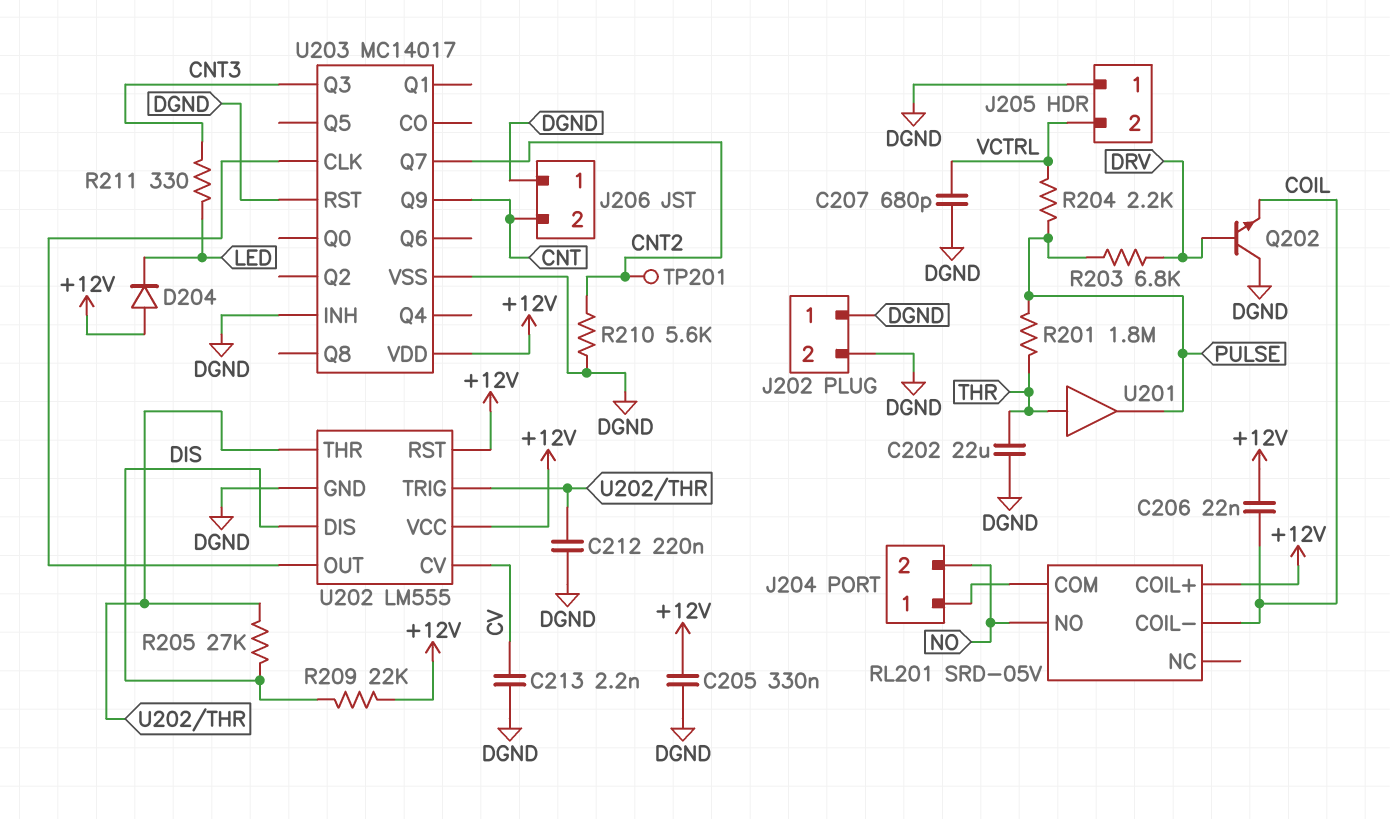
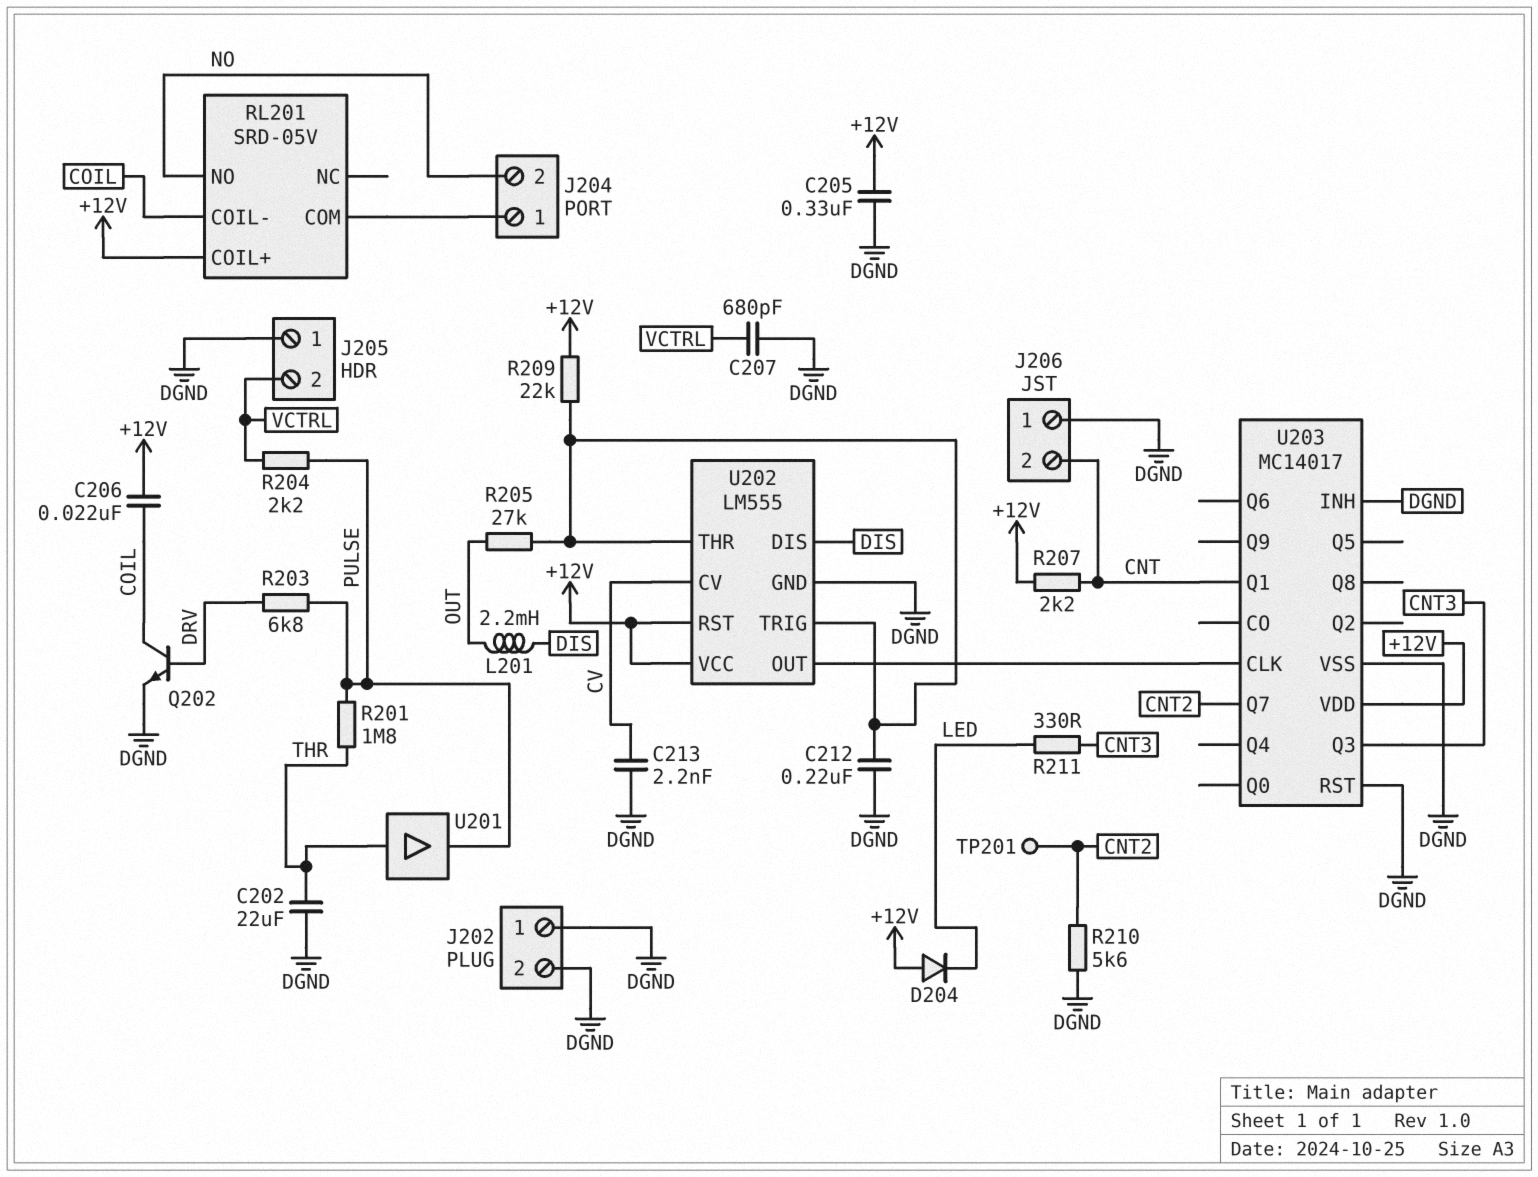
L201: none -> 2.2mH (DIS, OUT)
Q202: NPN (B DRV, C DGND, E COIL) -> NPN (B DRV, C COIL, E DGND)
R205: 27k (DIS, U202/THR) -> 27k (OUT, U202/THR)
R207: none -> 2.2k (+12V, CNT)
R209: 22k (+12V, DIS) -> 22k (+12V, U202/THR)
U203 pin Q1: none -> CNT
U203 pin Q9: CNT -> none

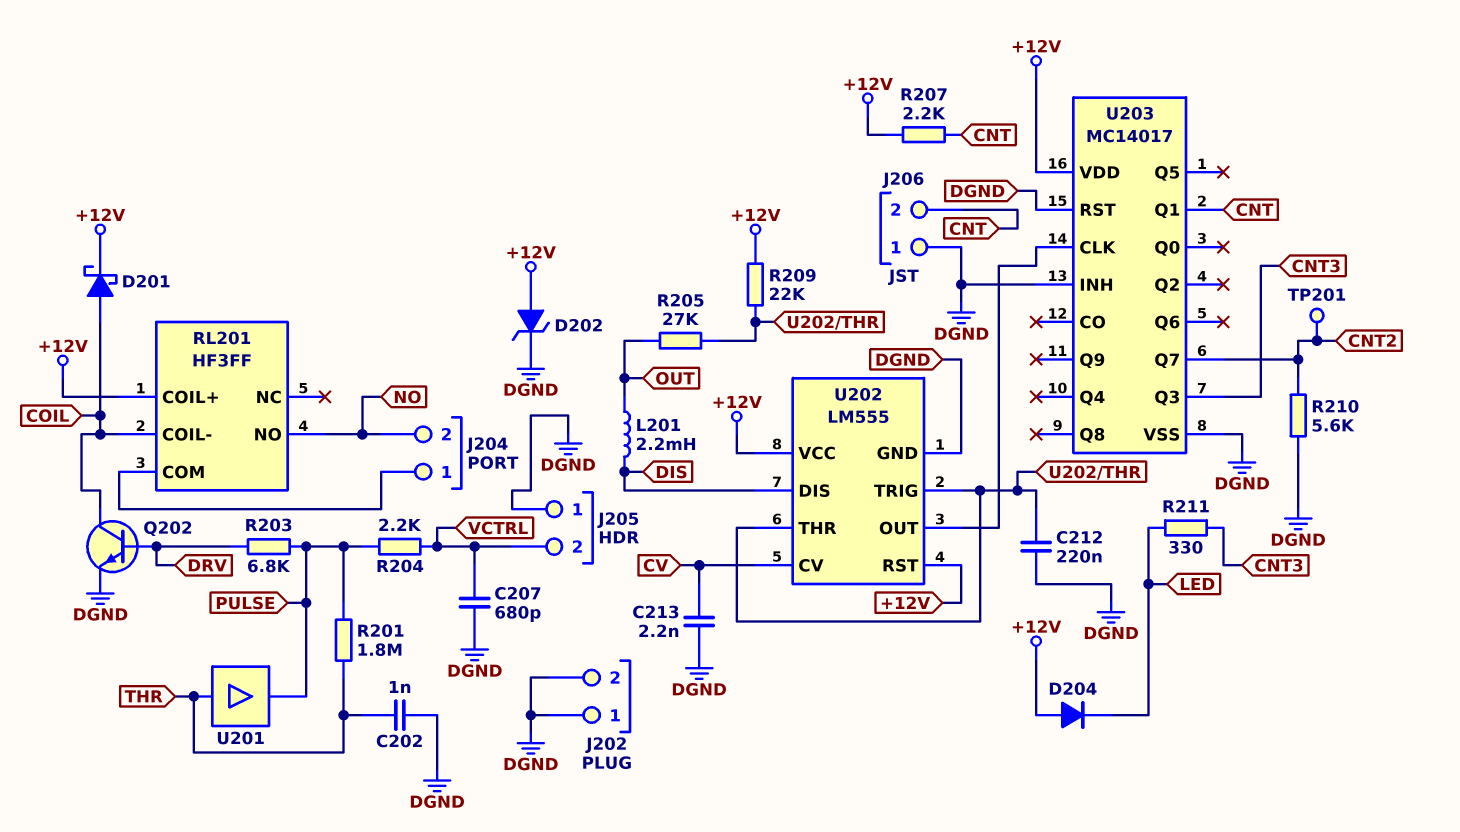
C202: 22uF (DGND, THR) -> 1nF (DGND, THR)
C205: 330nF (+12V, DGND) -> none
C206: 22nF (+12V, COIL) -> none
D201: none -> schottky (A COIL, K +12V)
D202: none -> zener (A +12V, K DGND)
RL201: SRD-05V -> HF3FF

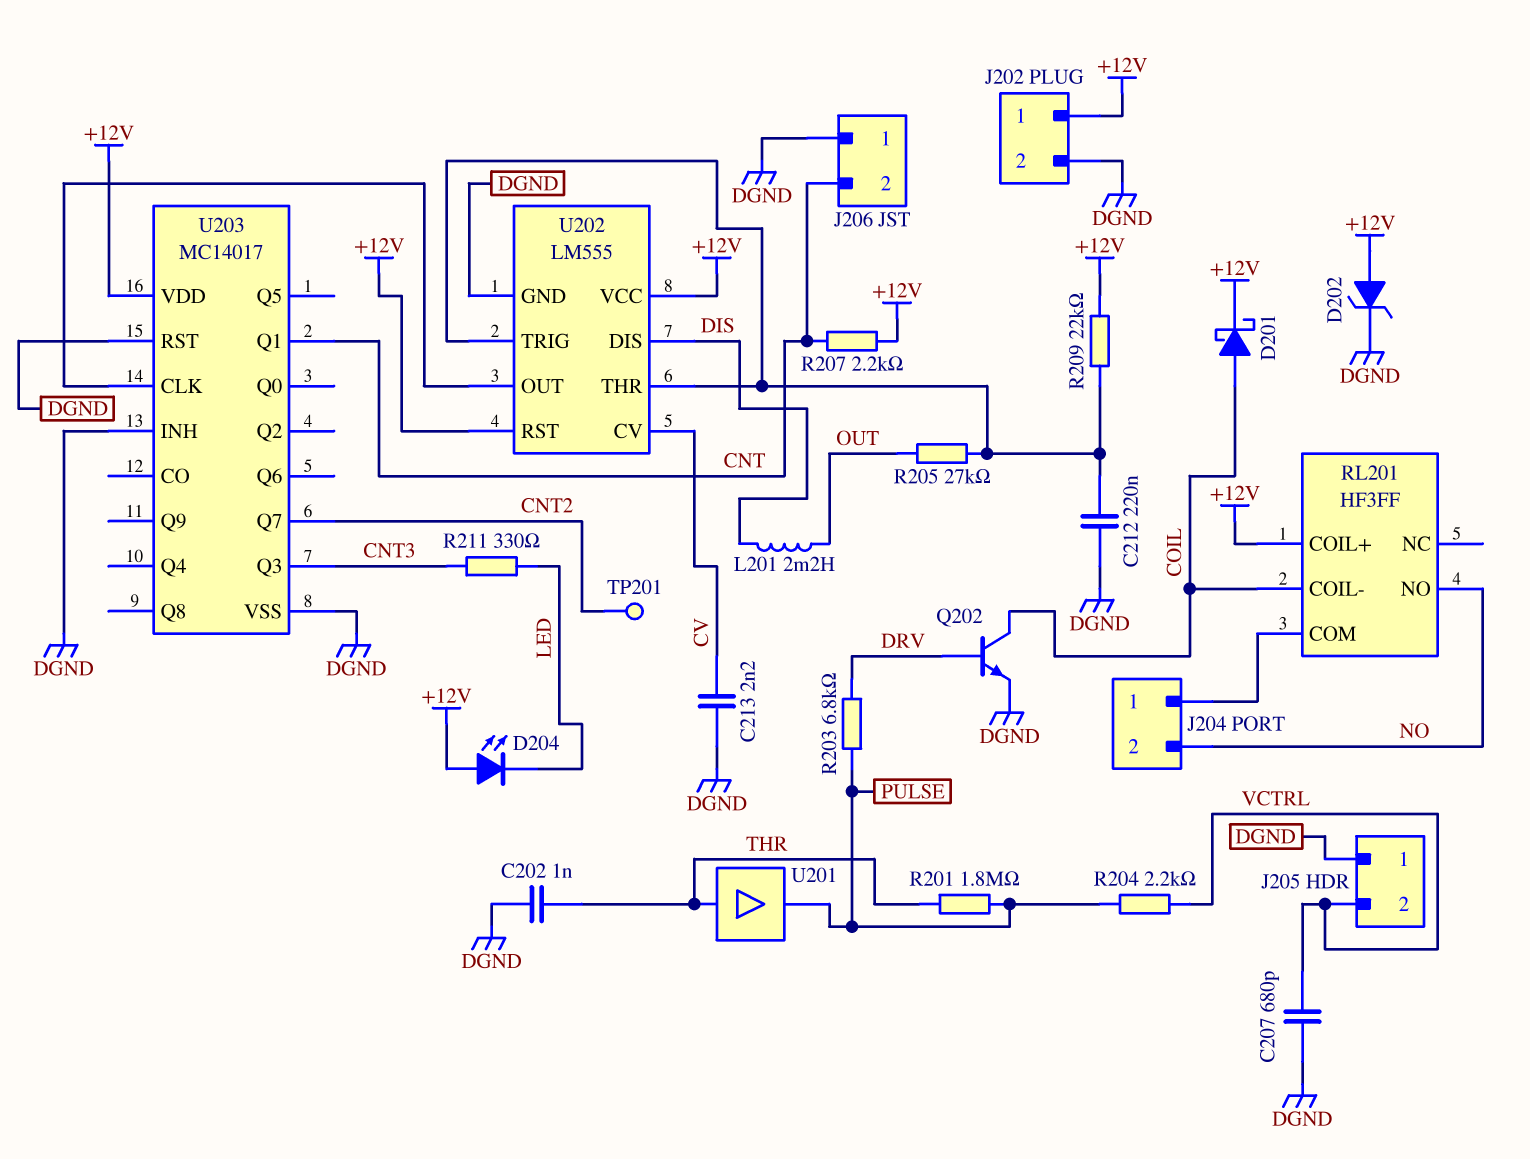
D204: diode (A +12V, K LED) -> LED (A +12V, K LED)
J202 pin 1: DGND -> +12V
R210: 5.6k (CNT2, DGND) -> none

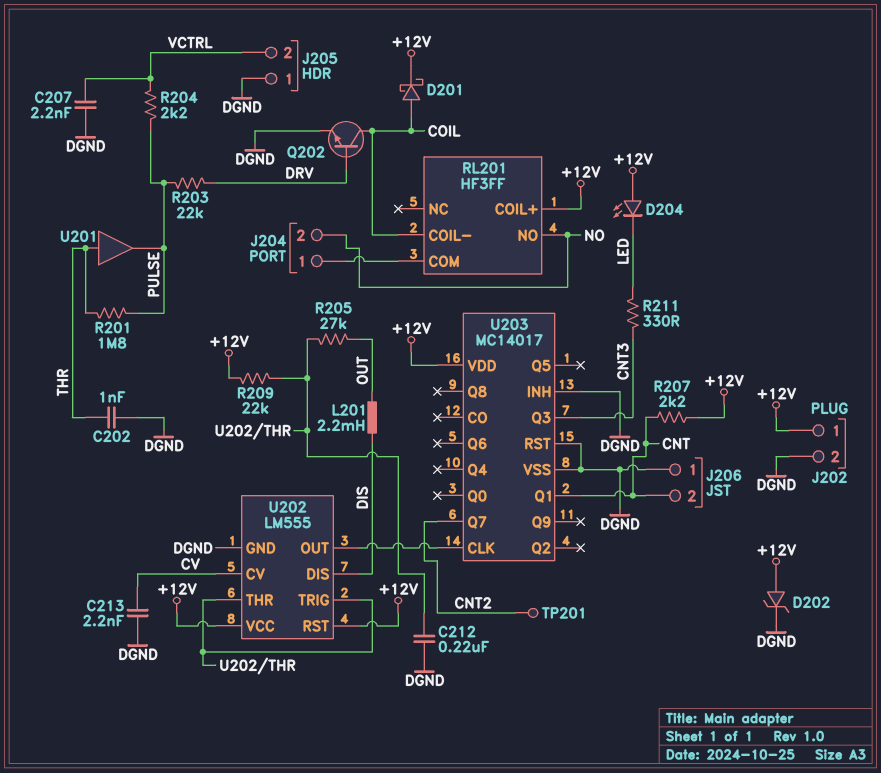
C207: 680pF (DGND, VCTRL) -> 2.2nF (DGND, VCTRL)
R203: 6.8k (DRV, PULSE) -> 22k (DRV, PULSE)

